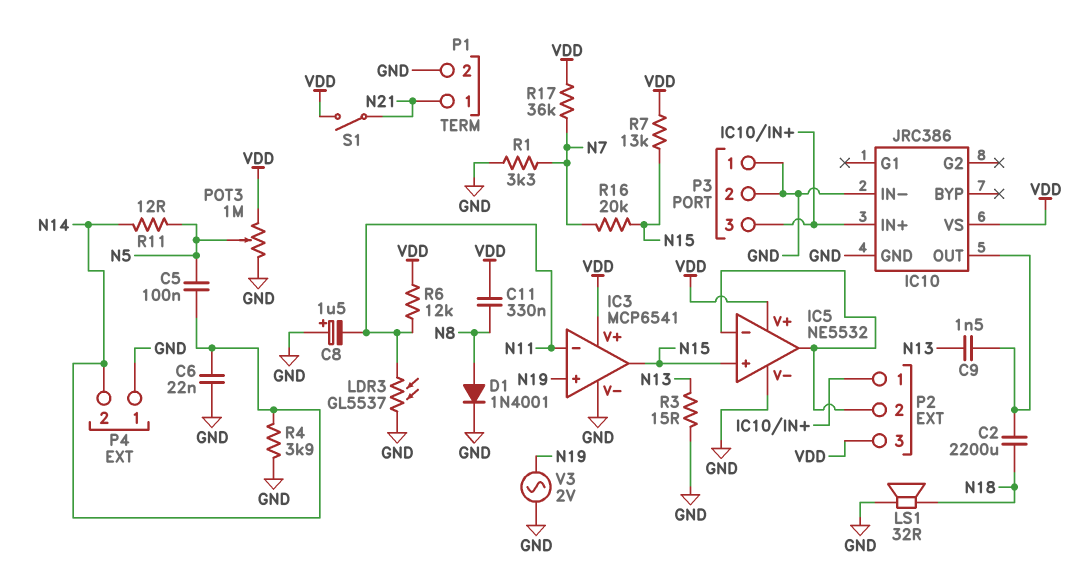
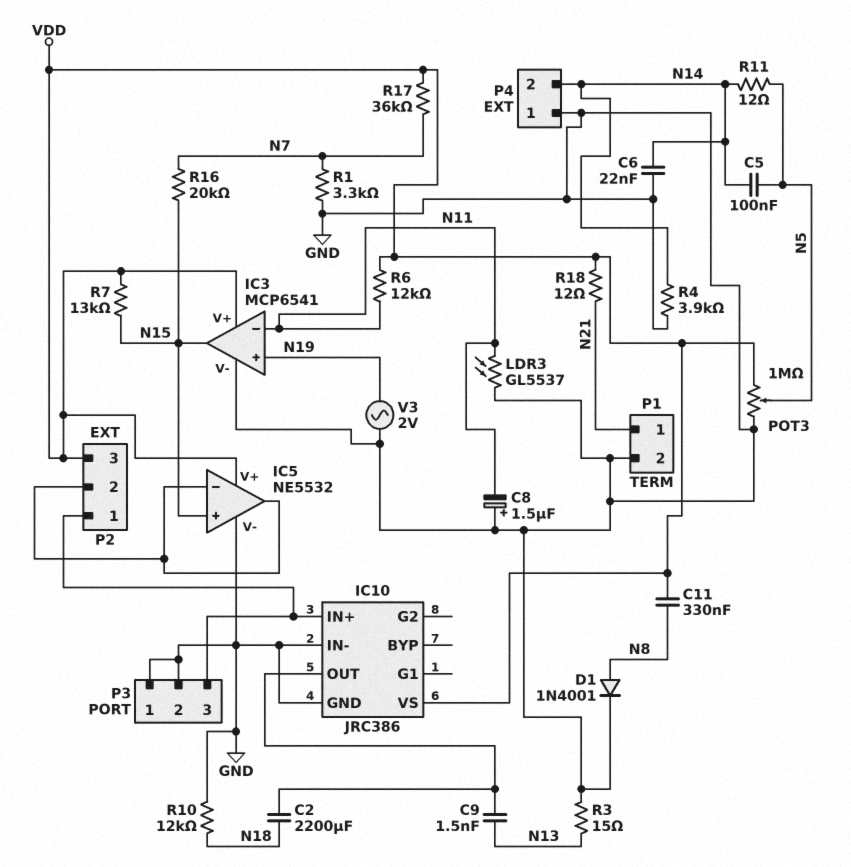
LS1: speaker 32R (GND, N18) -> none
R10: none -> 12k (GND, N18)
R18: none -> 12 (N21, VDD)
S1: switch (N21, VDD) -> none

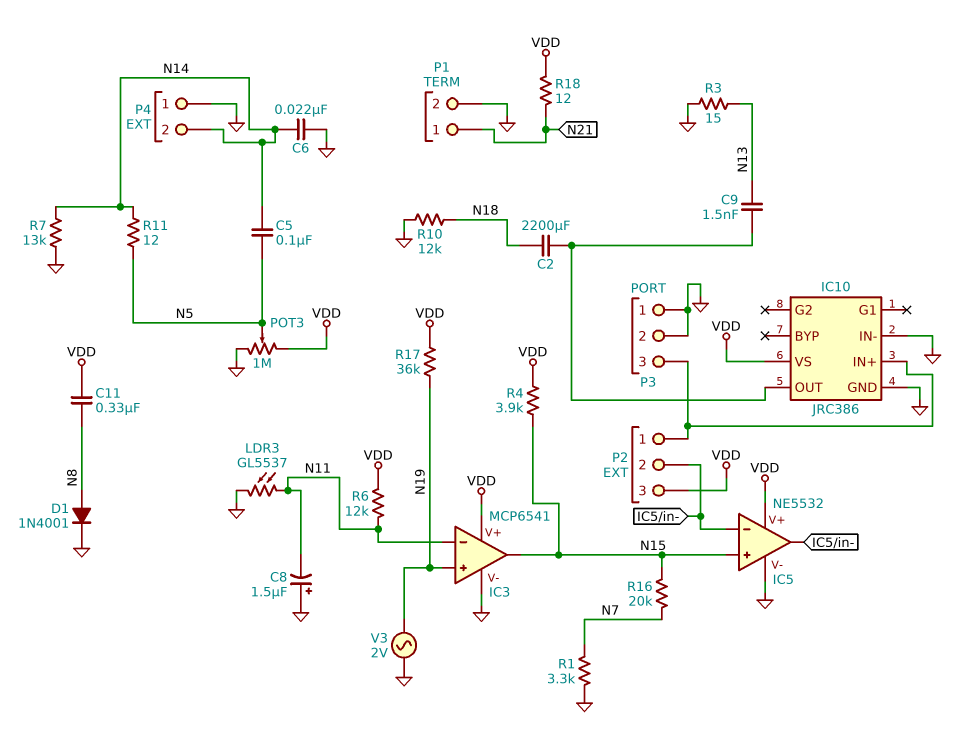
R4: 3.9k (GND, N14) -> 3.9k (N15, VDD)
R7: 13k (N15, VDD) -> 13k (GND, N14)
R17: 36k (N7, VDD) -> 36k (N19, VDD)

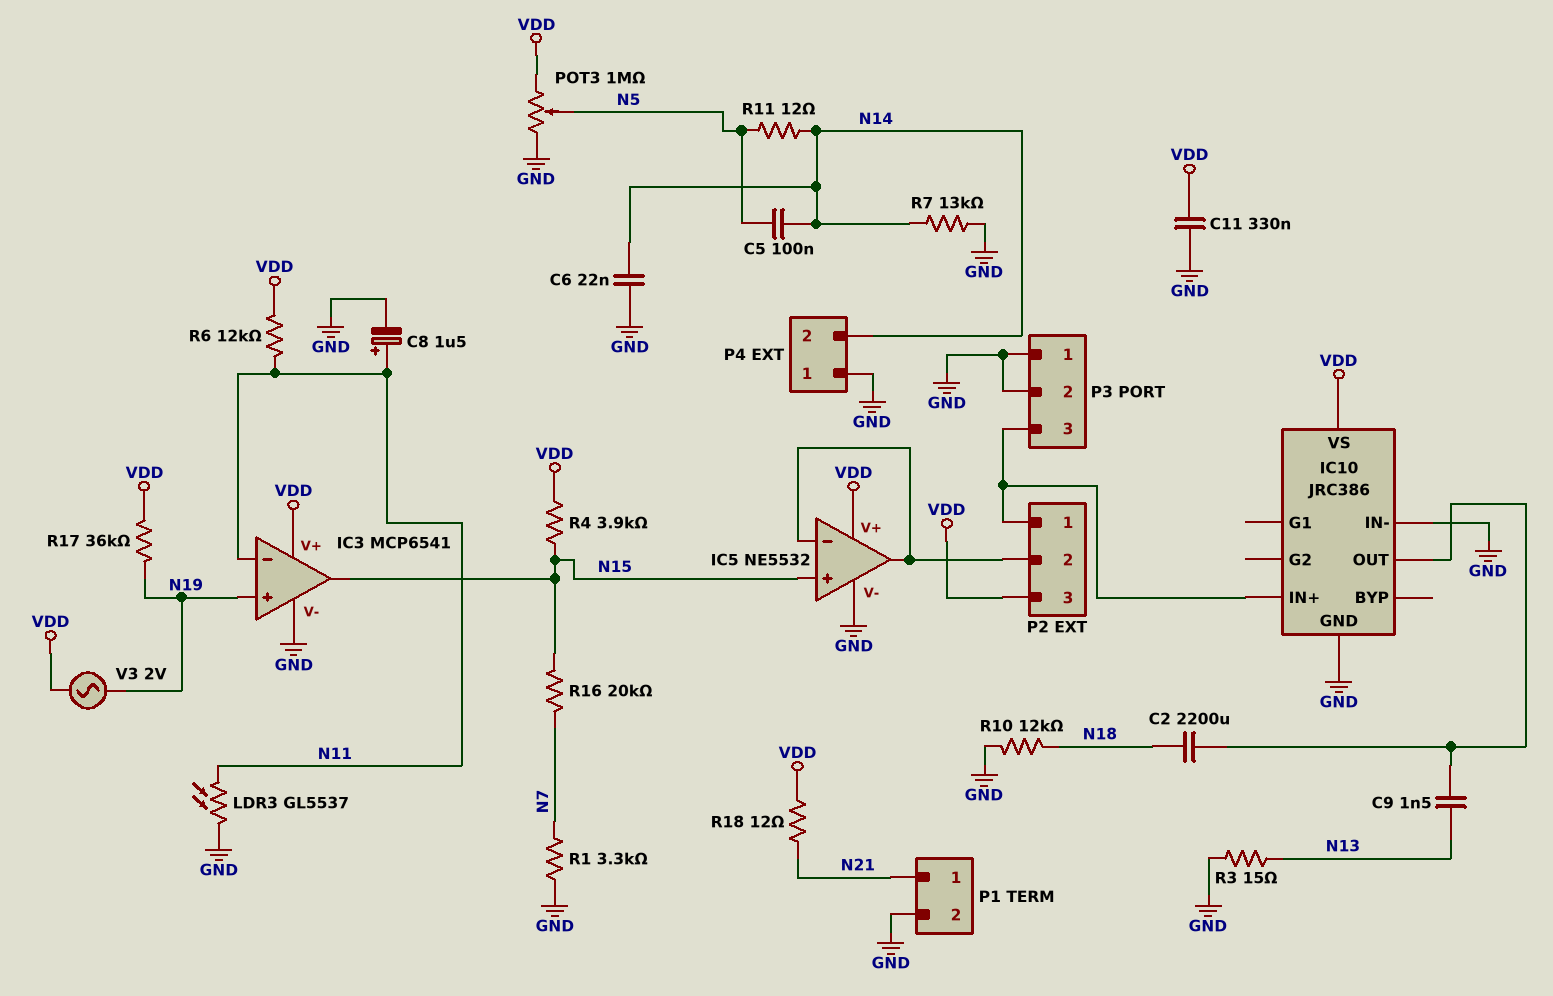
C8: 1.5uF (plus GND, minus N11) -> 1.5uF (plus N11, minus GND)
C11: 330nF (N8, VDD) -> 330nF (GND, VDD)
D1: diode 1N4001 (A N8, K GND) -> none
V3: AC 2V (GND, N19) -> AC 2V (N19, VDD)

